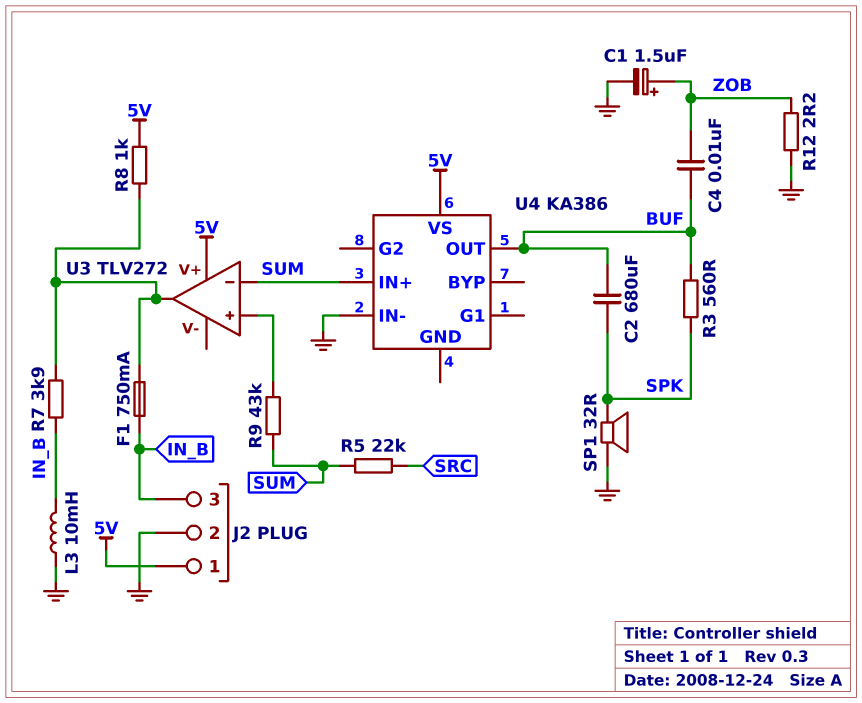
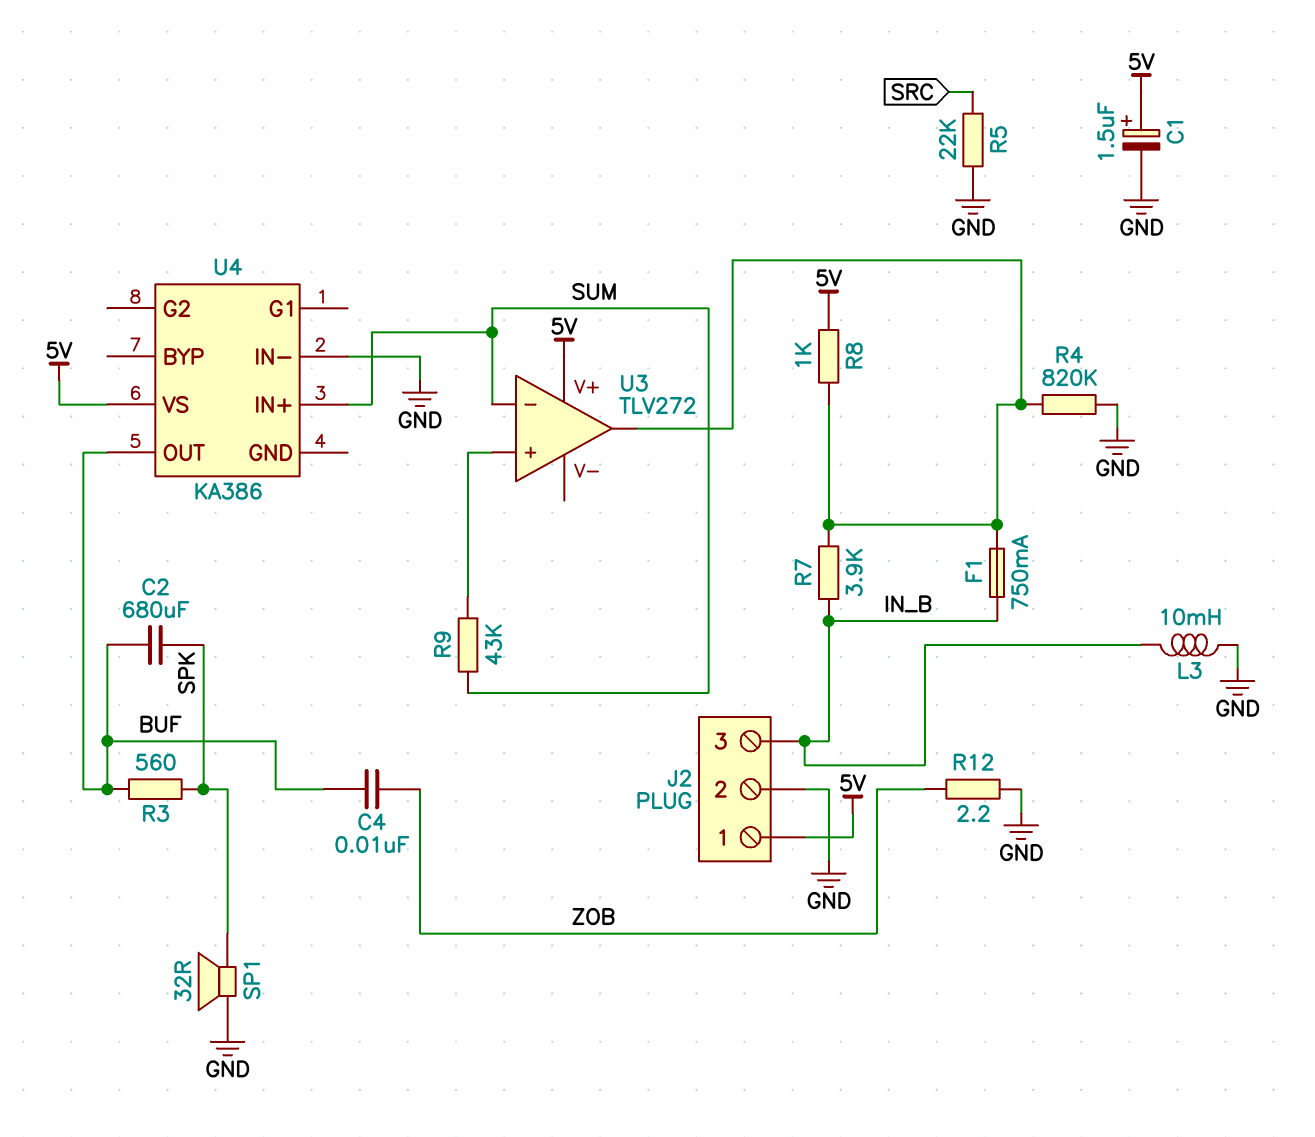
C1: 1.5uF (plus ZOB, minus GND) -> 1.5uF (plus 5V, minus GND)
R4: none -> 820k (GND, U3/out)
R5: 22k (SRC, SUM) -> 22k (GND, SRC)

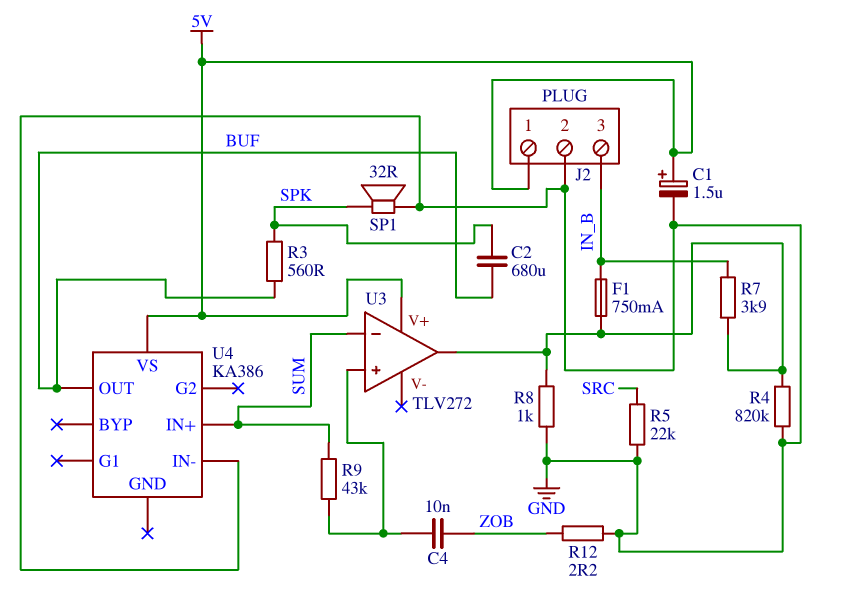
C4: 10nF (BUF, ZOB) -> 10nF (U3/in+, ZOB)
L3: 10mH (GND, IN_B) -> none
R8: 1k (5V, U3/out) -> 1k (GND, U3/out)

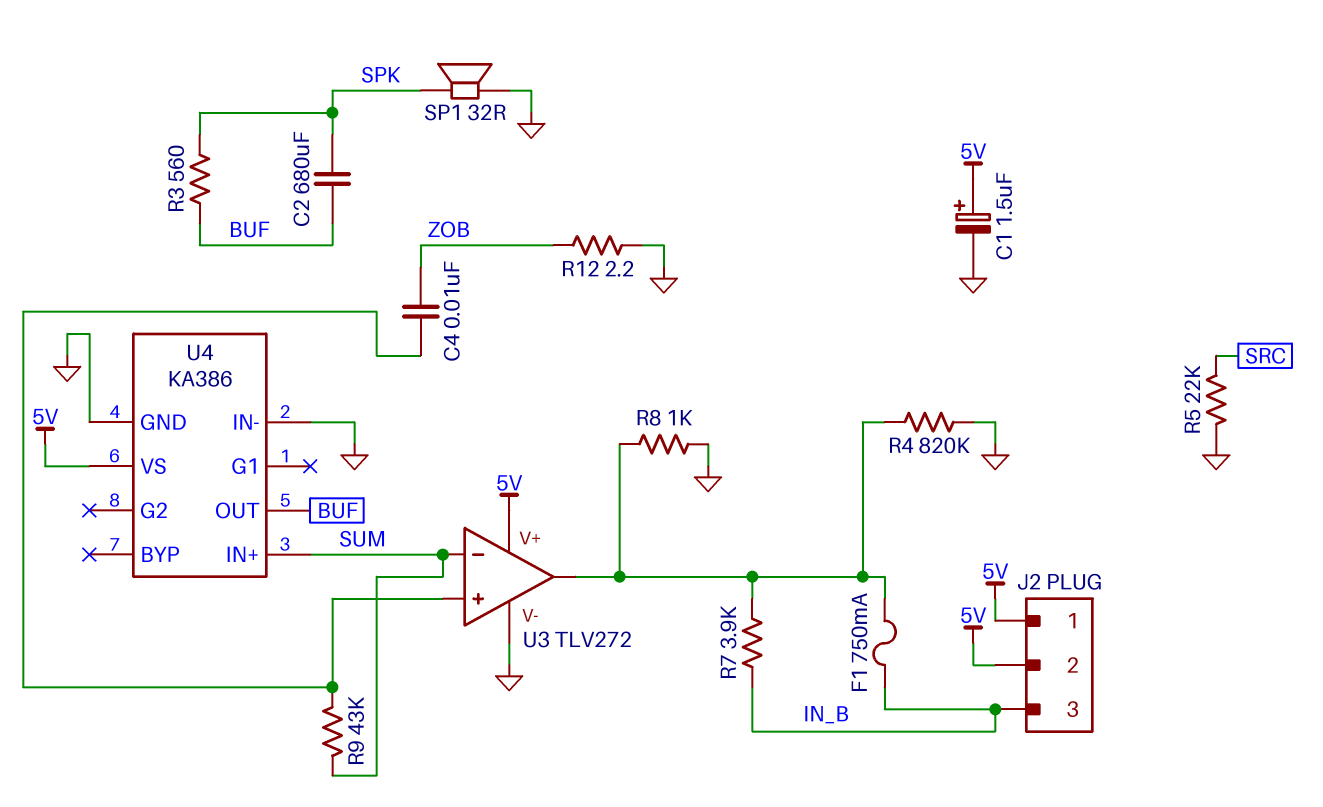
J2 pin 2: GND -> 5V
U3 pin V-: none -> GND
U4 pin GND: none -> GND

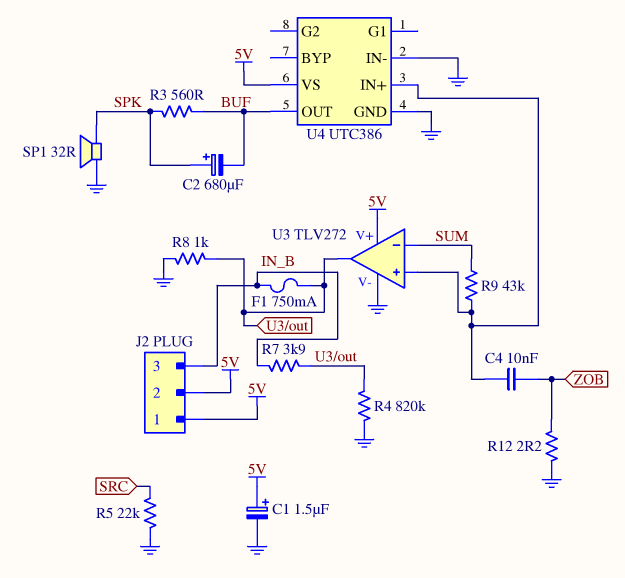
C2: 680uF (BUF, SPK) -> 680uF (plus SPK, minus BUF)
U4: KA386 -> UTC386
U4 pin IN+: SUM -> U3/in+

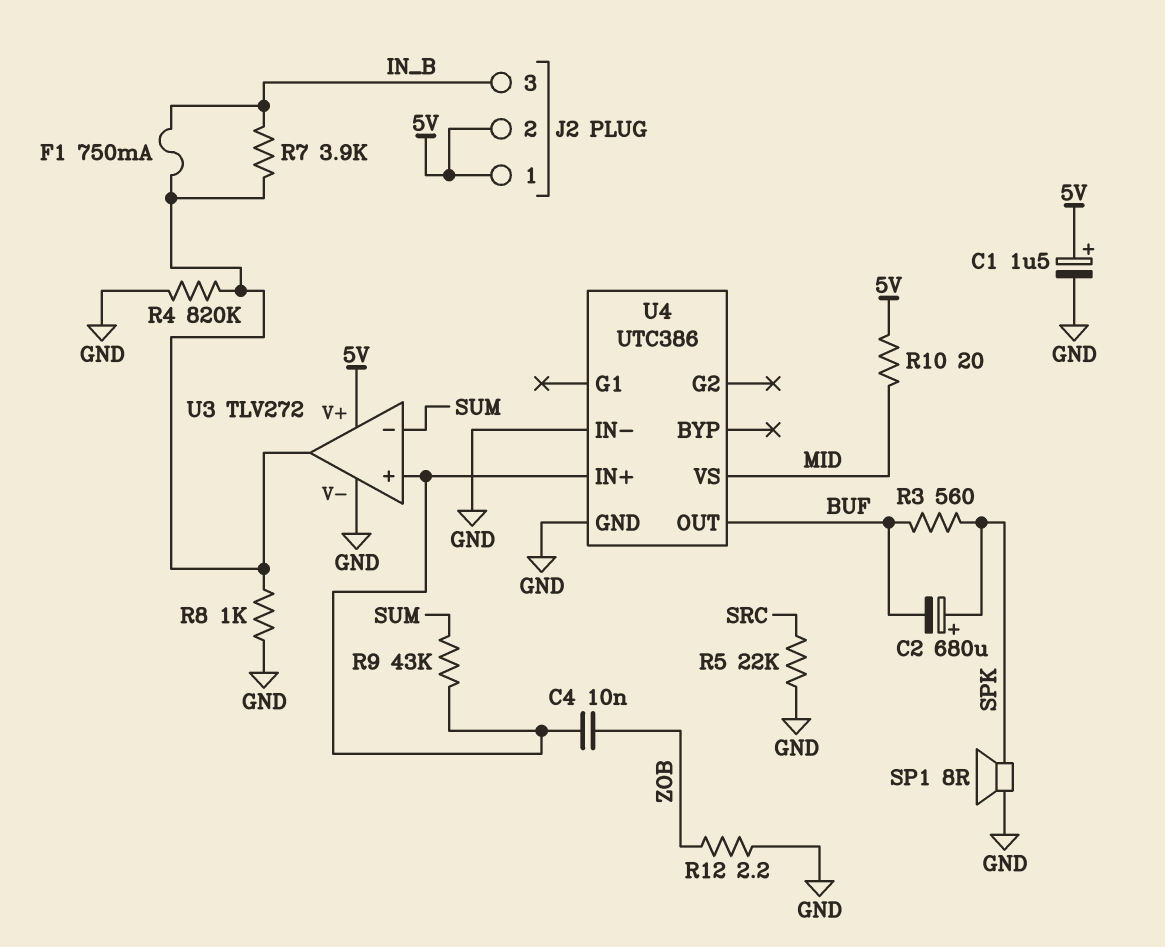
R10: none -> 20 (5V, MID)
SP1: speaker 32R (GND, SPK) -> speaker 8R (GND, SPK)
U4 pin VS: 5V -> MID

